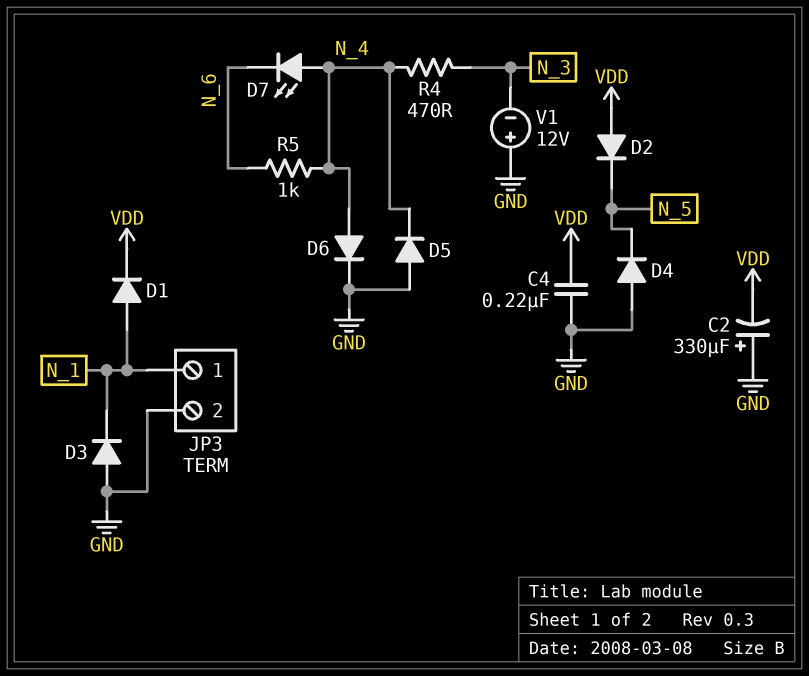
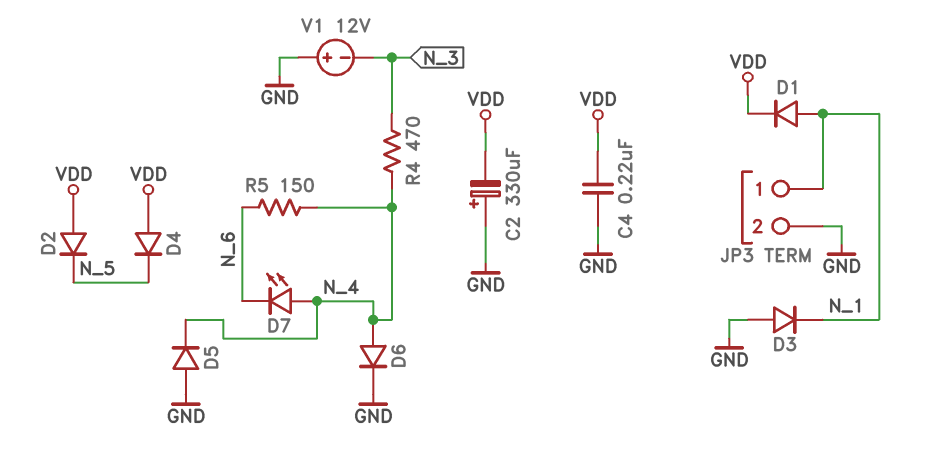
D4: diode (A GND, K N_5) -> diode (A VDD, K N_5)
R5: 1k (N_4, N_6) -> 150 (N_4, N_6)

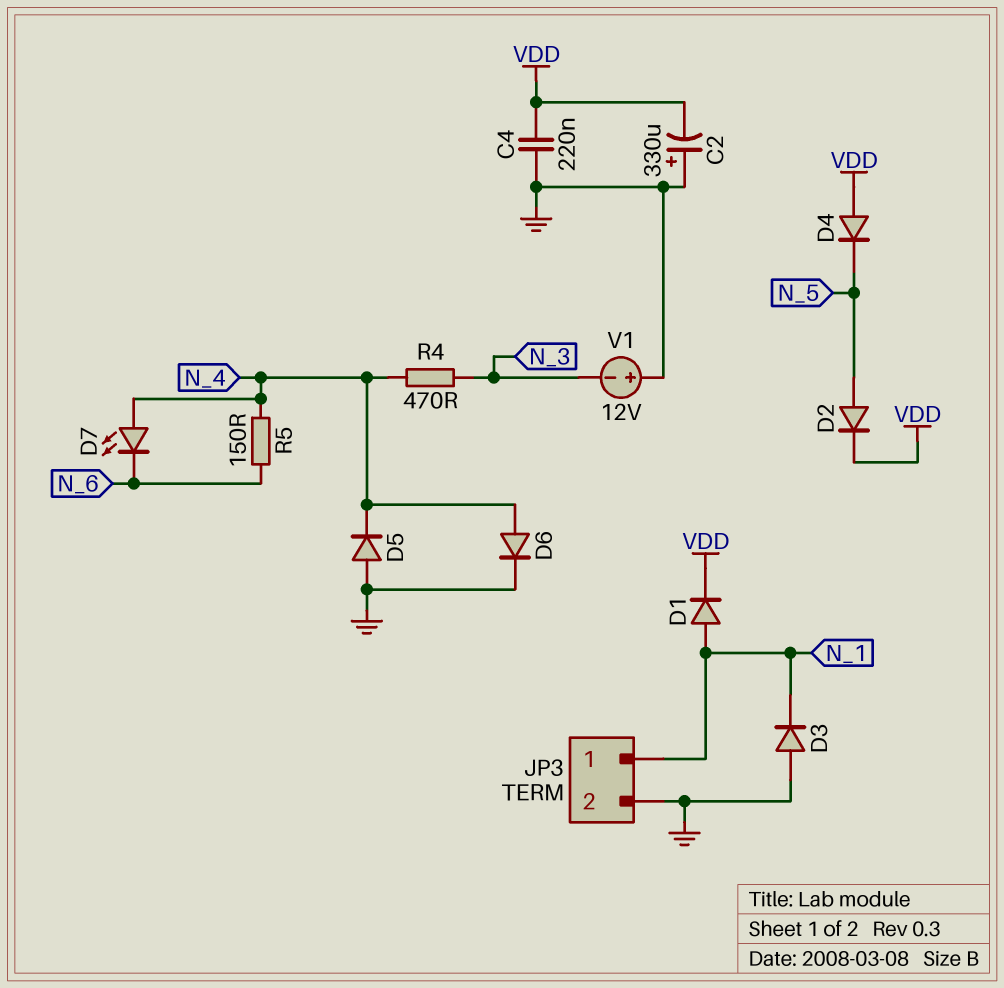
D2: diode (A VDD, K N_5) -> diode (A N_5, K VDD)

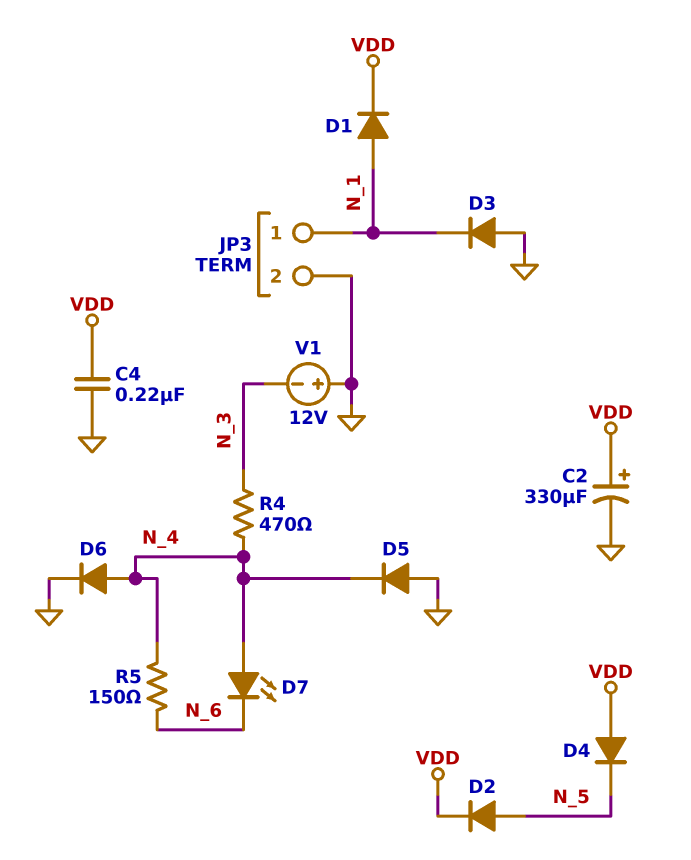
C2: 330uF (plus GND, minus VDD) -> 330uF (plus VDD, minus GND)

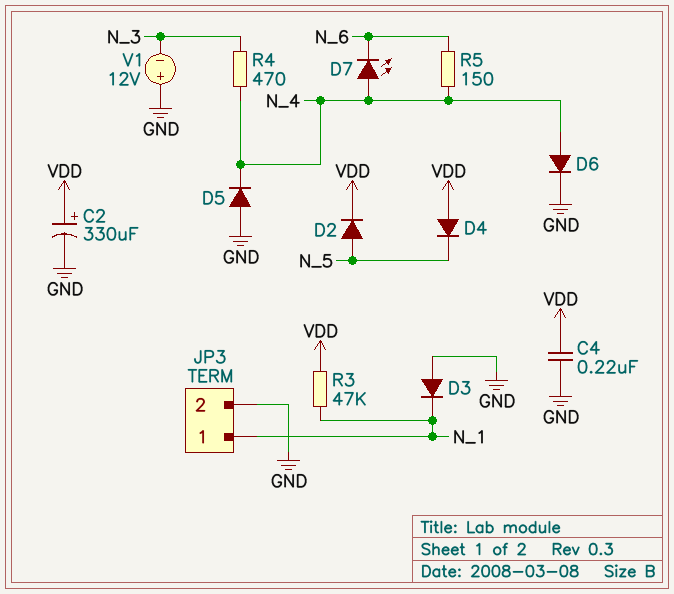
D1: diode (A N_1, K VDD) -> none
R3: none -> 47k (N_1, VDD)

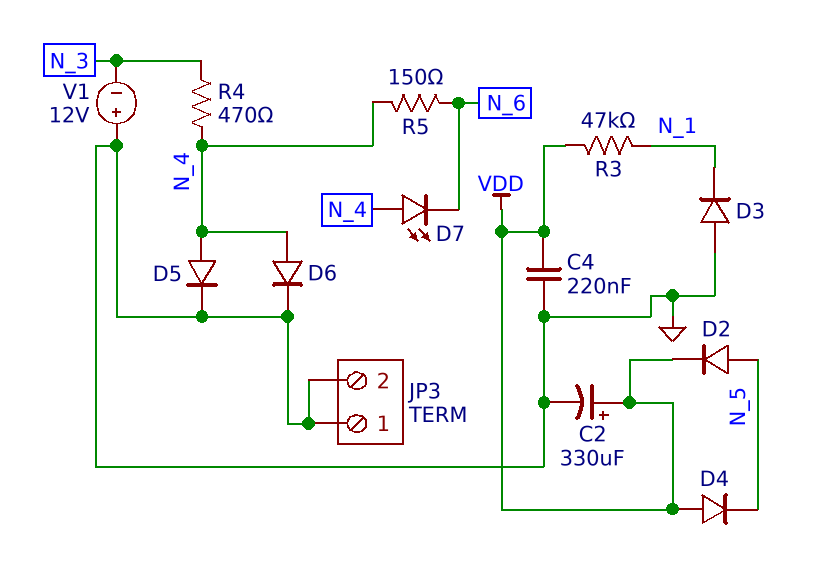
D5: diode (A GND, K N_4) -> diode (A N_4, K GND)
JP3 pin 1: N_1 -> GND

